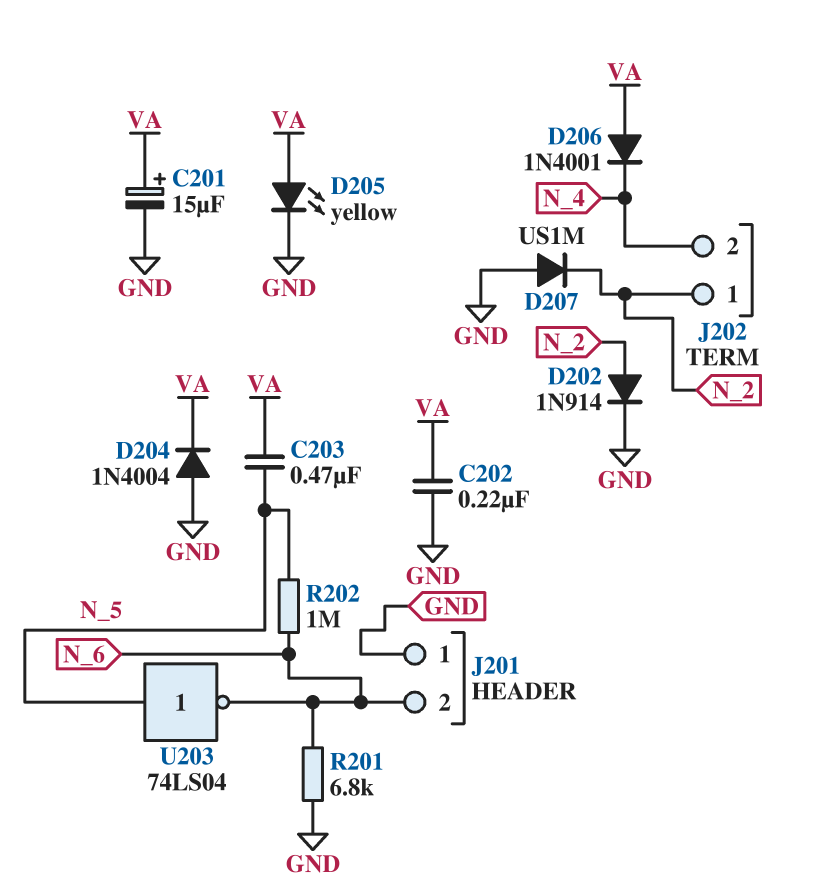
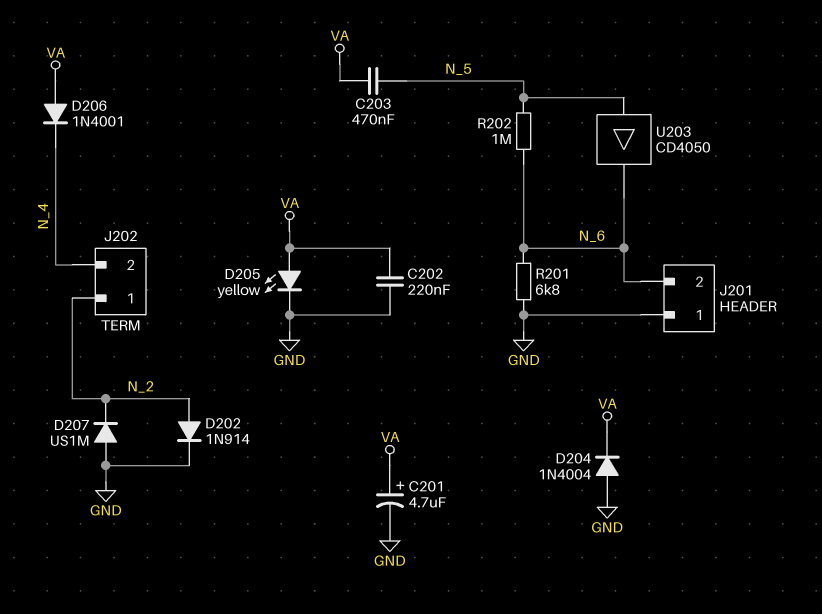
C201: 15uF (plus VA, minus GND) -> 4.7uF (plus VA, minus GND)
U203: NOT 74LS04 (in N_5, out N_6) -> buffer CD4050 (in N_5, out N_6)

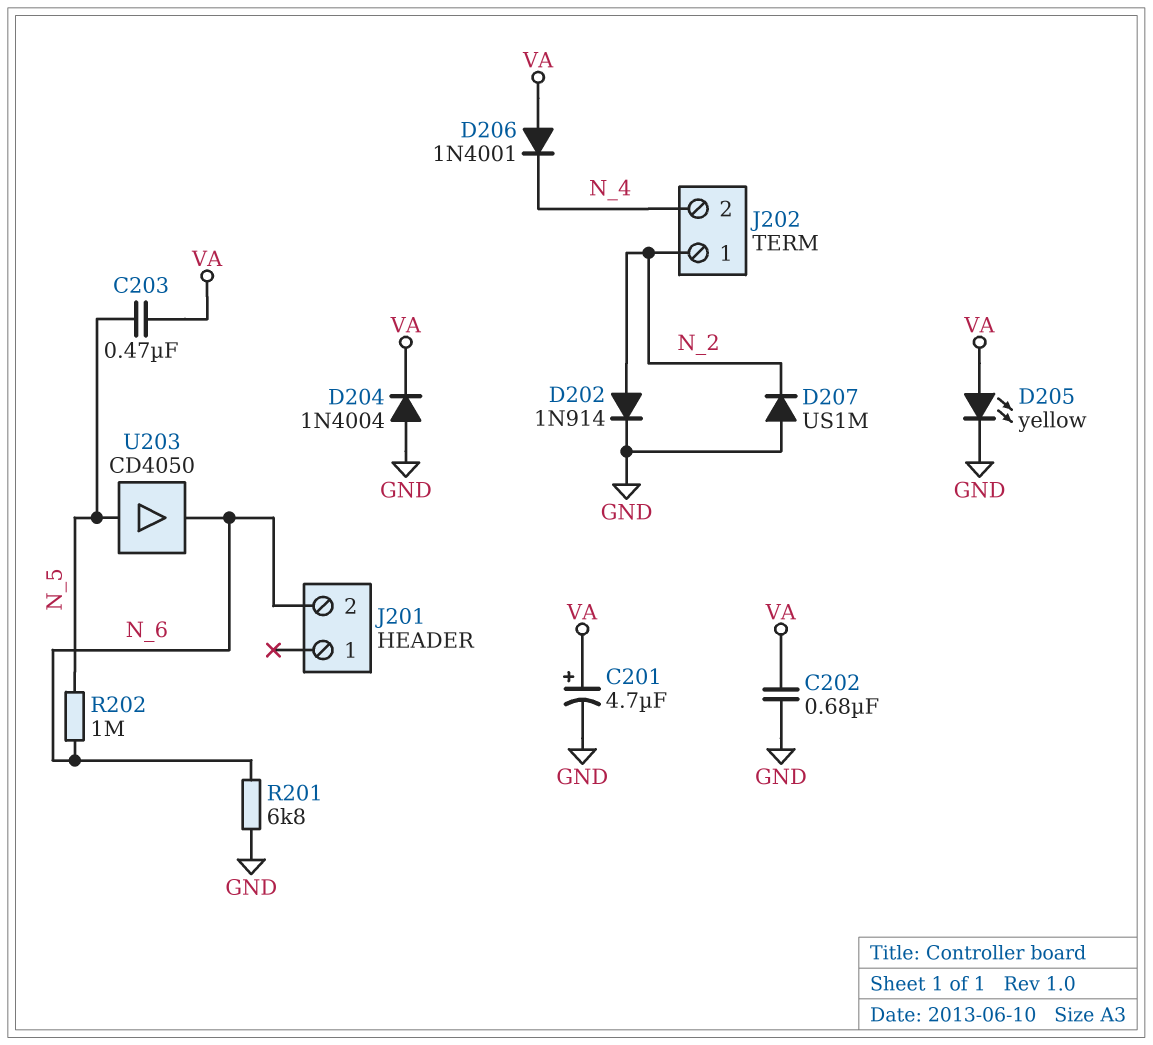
C202: 220nF (GND, VA) -> 680nF (GND, VA)
J201 pin 1: GND -> none

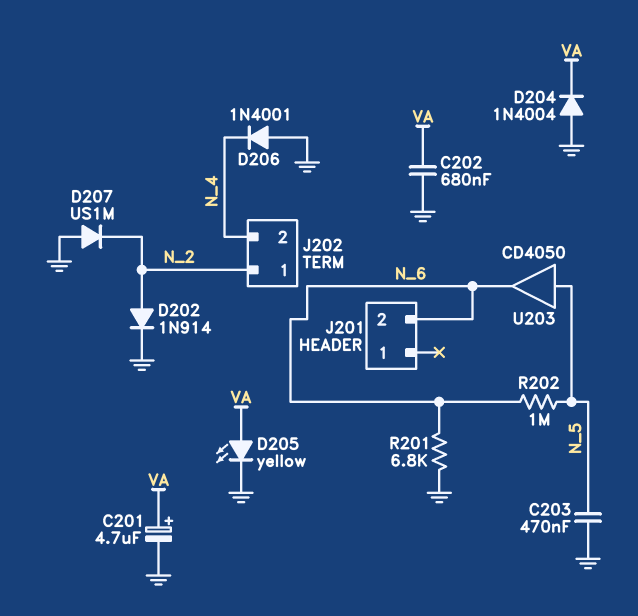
C203: 470nF (N_5, VA) -> 470nF (GND, N_5)
D206: diode 1N4001 (A VA, K N_4) -> diode 1N4001 (A GND, K N_4)

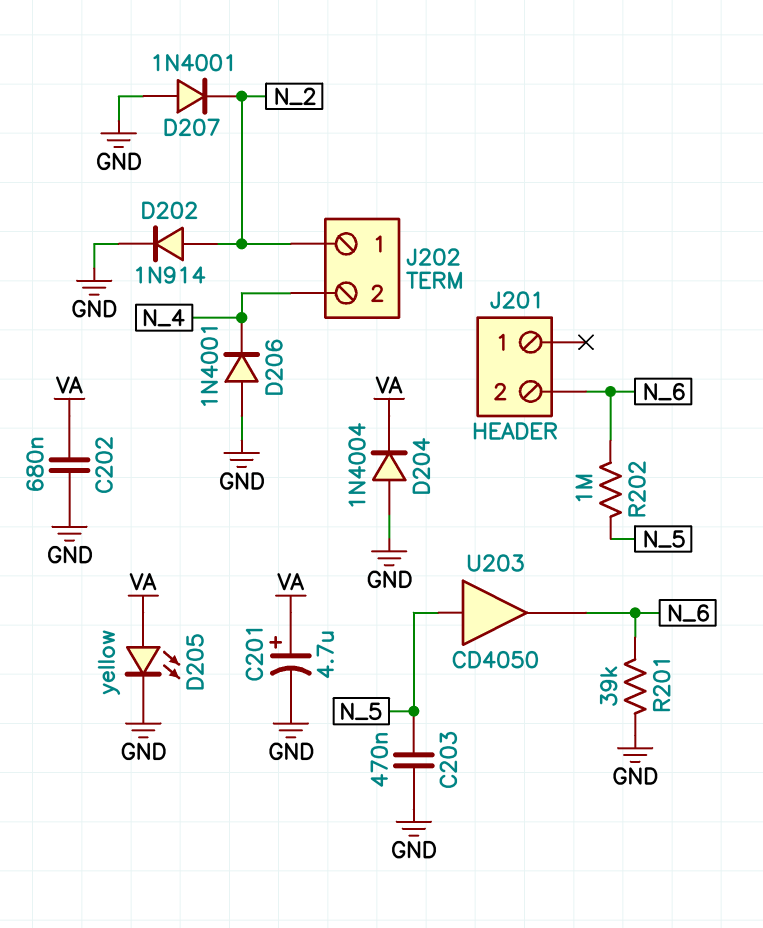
D207: diode US1M (A GND, K N_2) -> diode 1N4001 (A GND, K N_2)
R201: 6.8k (GND, N_6) -> 39k (GND, N_6)

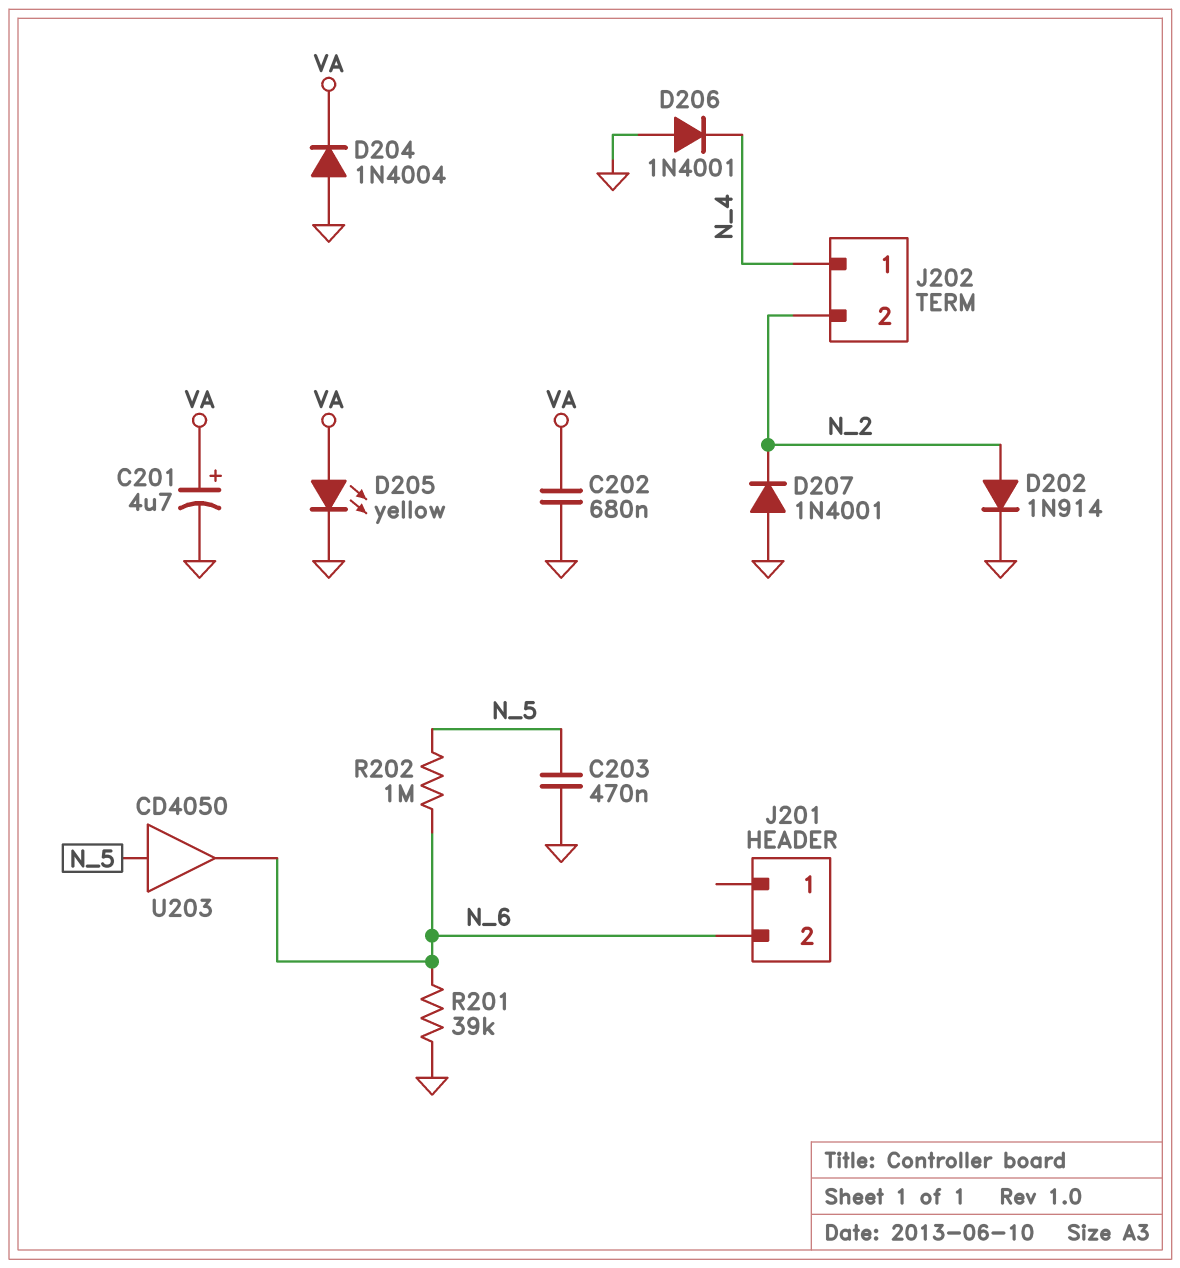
J202 pin 1: N_2 -> N_4
J202 pin 2: N_4 -> N_2

